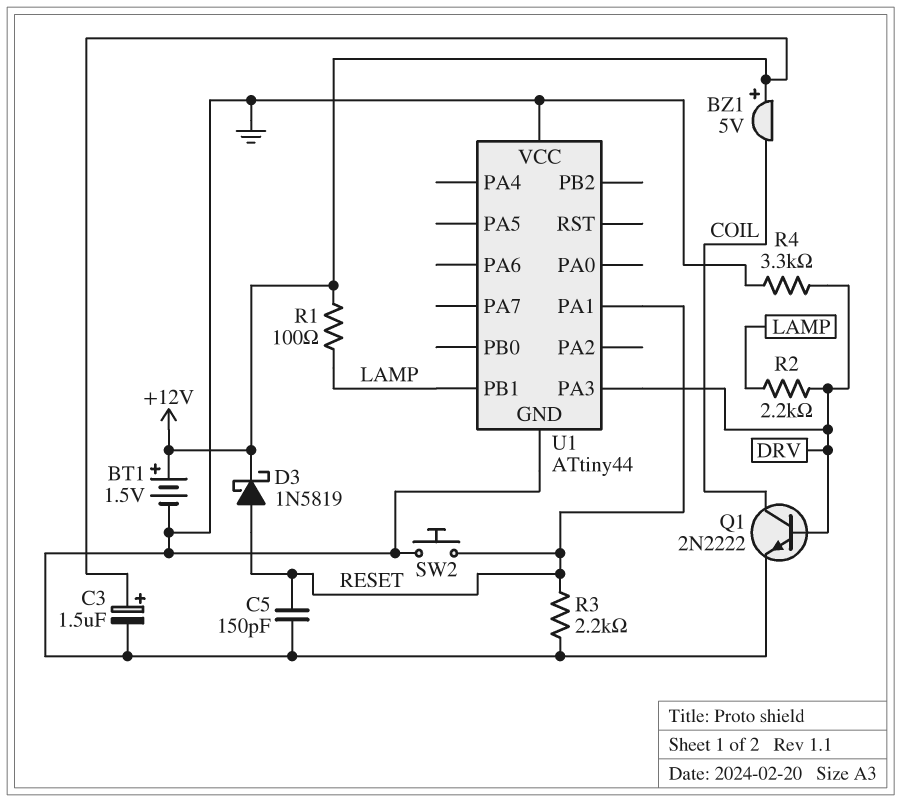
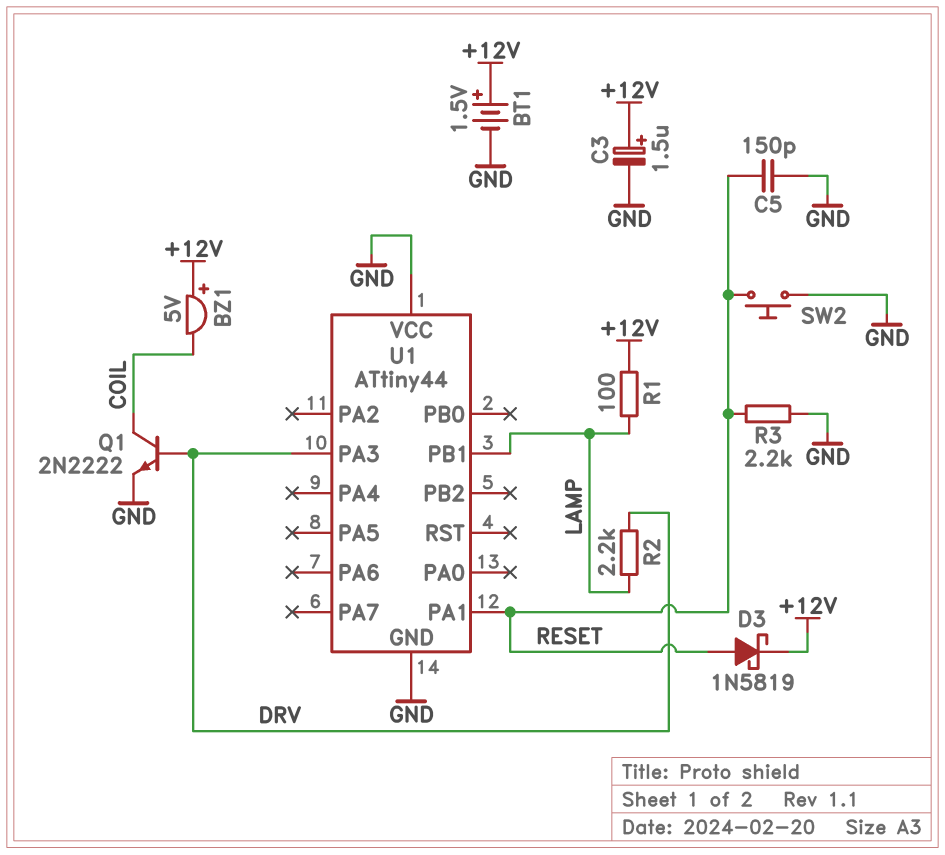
R4: 3.3k (DRV, GND) -> none

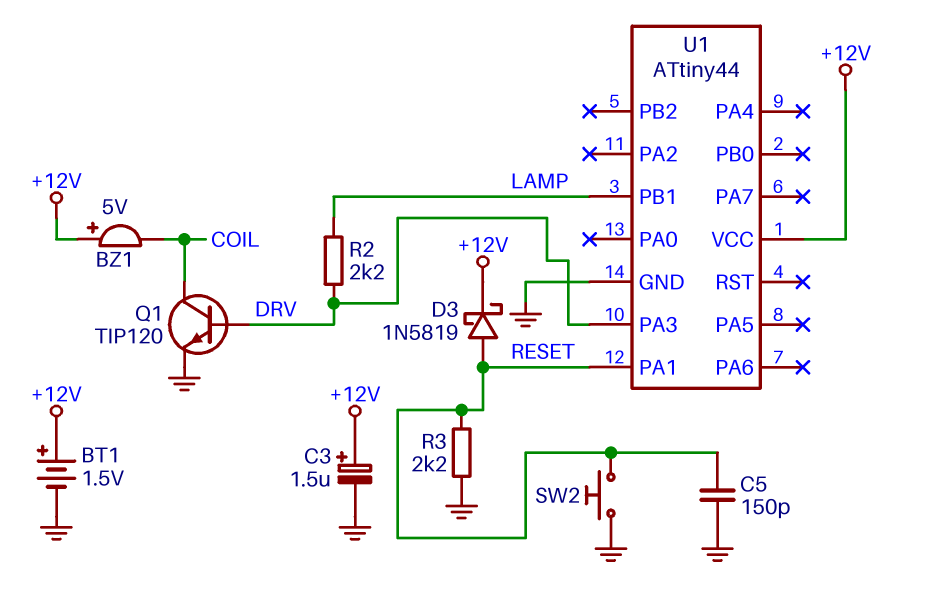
Q1: NPN 2N2222 (B DRV, C COIL, E GND) -> NPN TIP120 (B DRV, C COIL, E GND)
R1: 100 (+12V, LAMP) -> none
U1 pin VCC: GND -> +12V

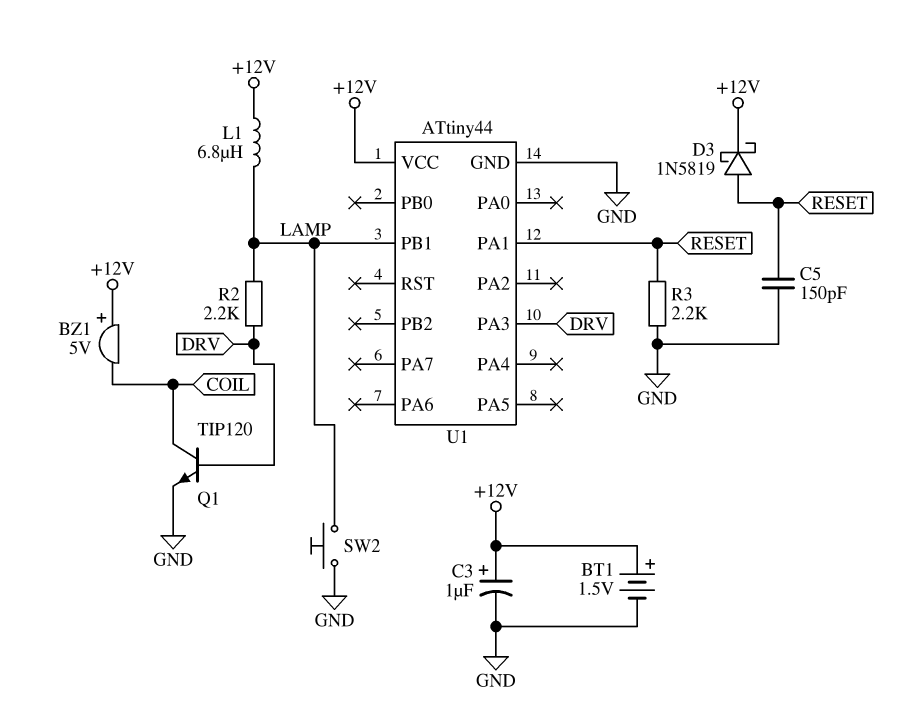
C3: 1.5uF (plus +12V, minus GND) -> 1uF (plus +12V, minus GND)
L1: none -> 6.8uH (+12V, LAMP)
SW2: button (GND, RESET) -> button (GND, LAMP)

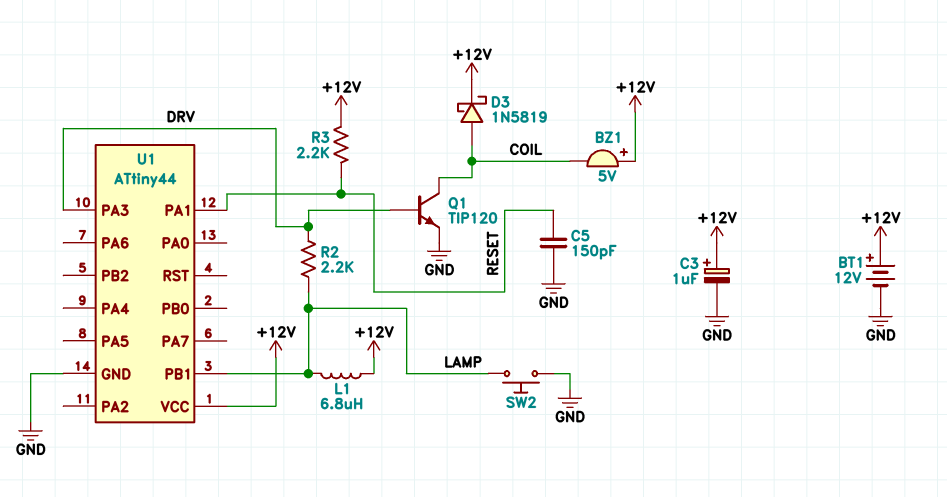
BT1: 1.5V (plus +12V, minus GND) -> 12V (plus +12V, minus GND)
D3: schottky 1N5819 (A RESET, K +12V) -> schottky 1N5819 (A COIL, K +12V)
R3: 2.2k (GND, RESET) -> 2.2k (+12V, RESET)

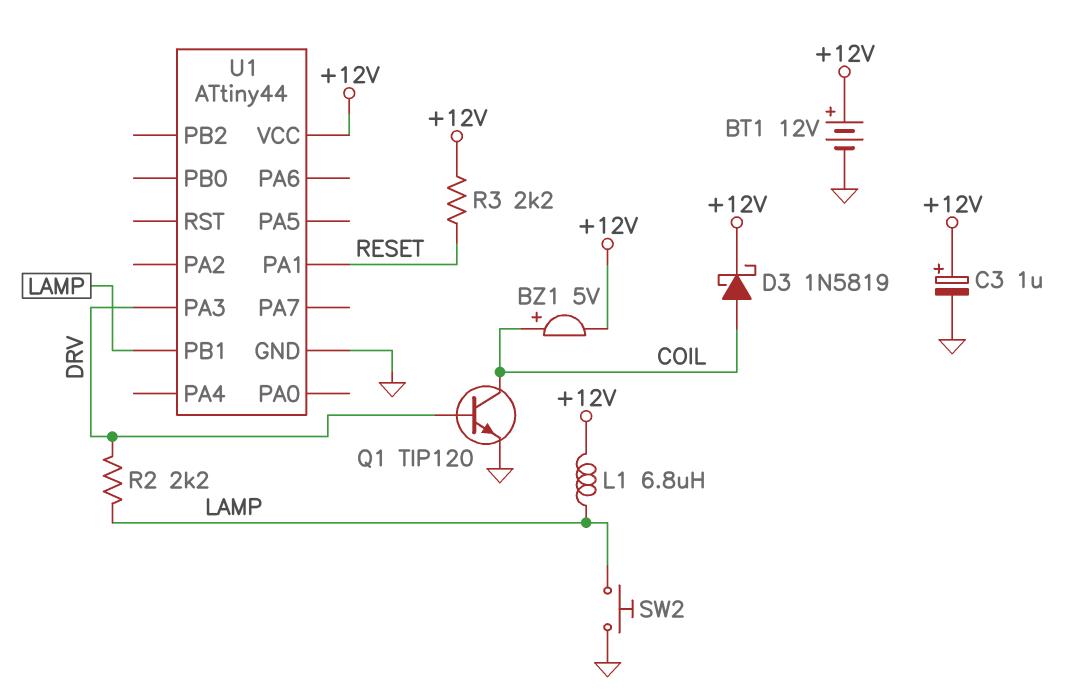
BZ1: buzzer 5V (plus +12V, minus COIL) -> buzzer 5V (plus COIL, minus +12V)
C5: 150pF (GND, RESET) -> none

